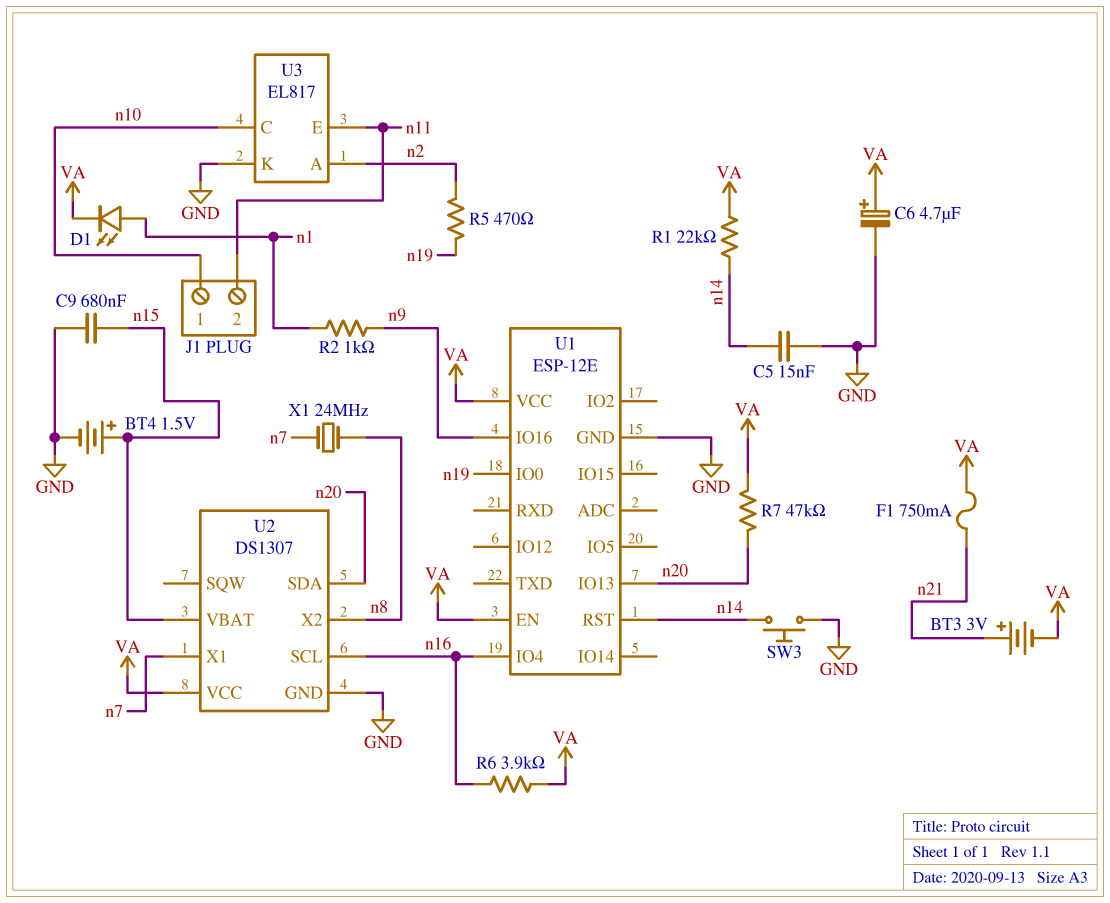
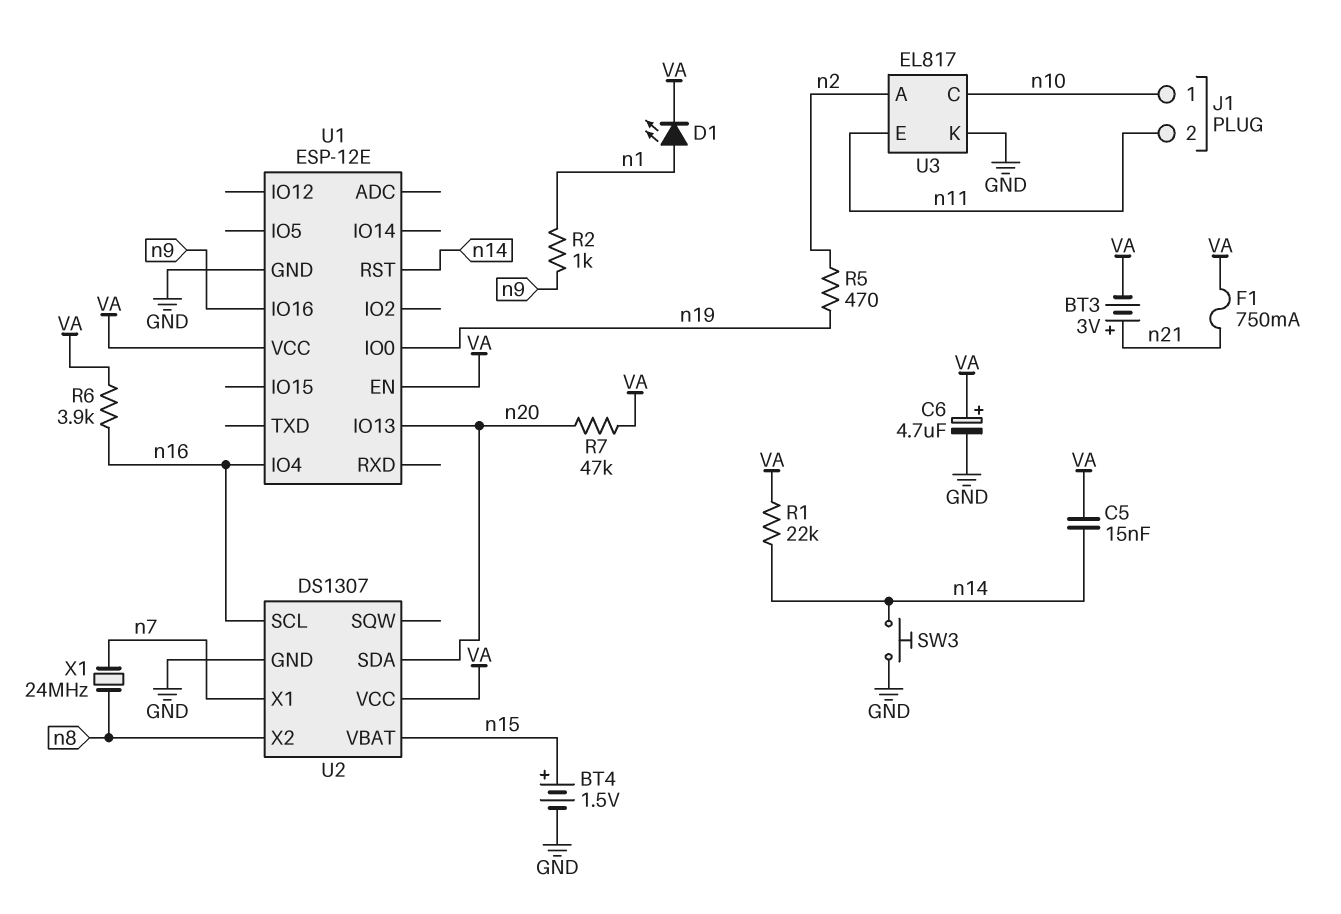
C5: 15nF (GND, n14) -> 15nF (VA, n14)
C9: 680nF (GND, n15) -> none

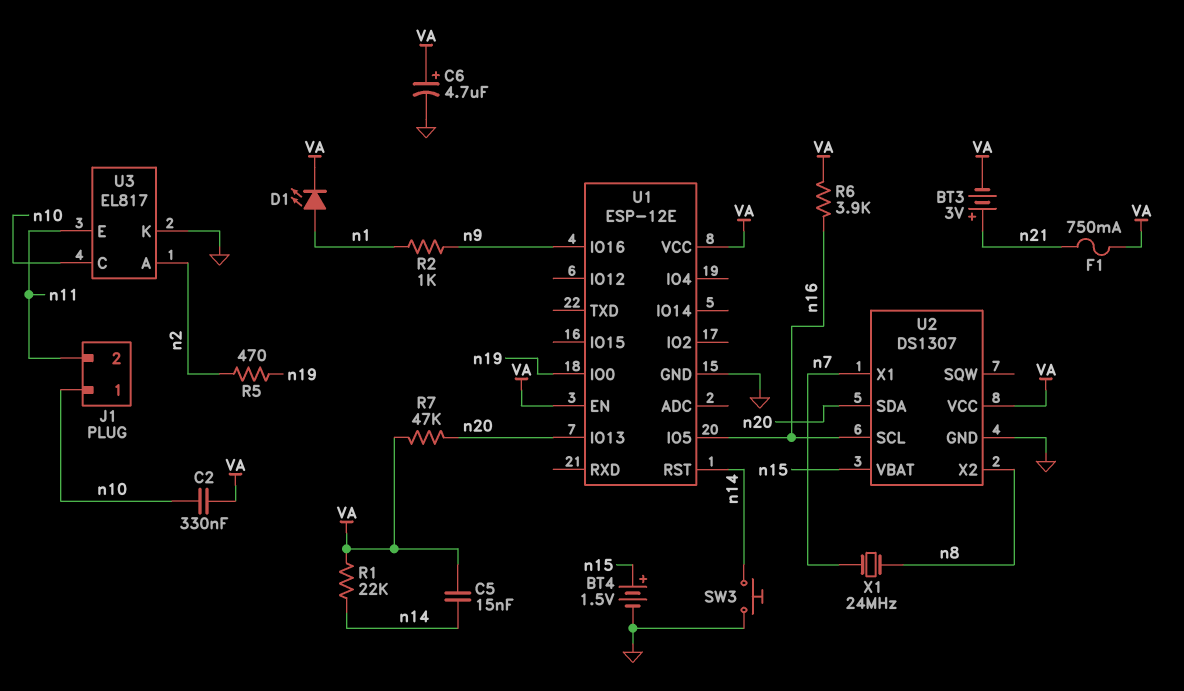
C2: none -> 330nF (VA, n10)
U1 pin IO4: n16 -> none
U1 pin IO5: none -> n16

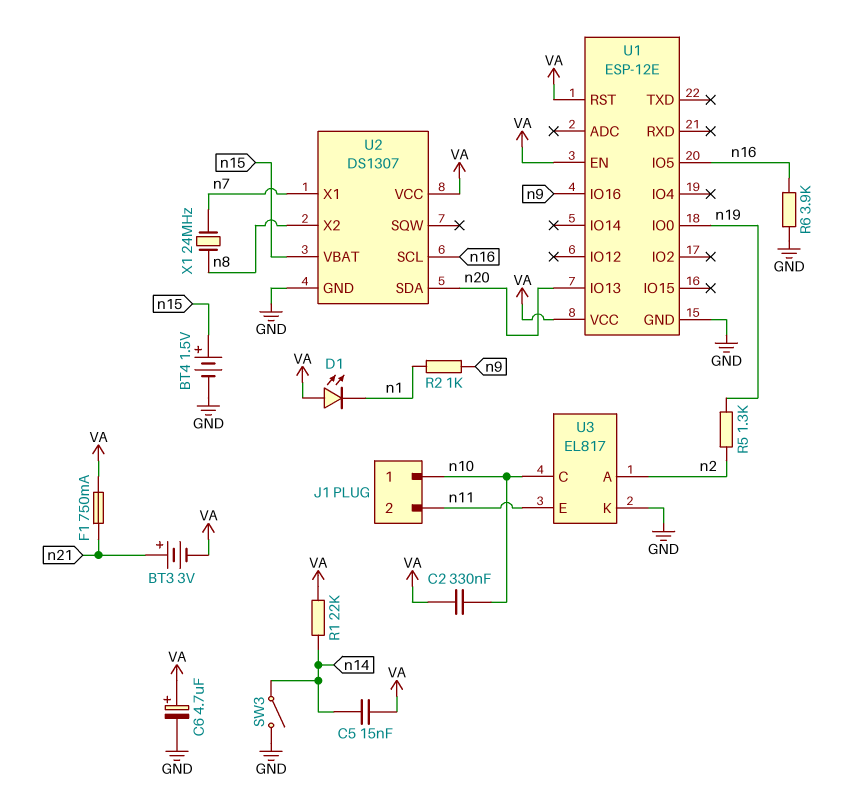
D1: LED (A n1, K VA) -> LED (A VA, K n1)
R5: 470 (n2, n19) -> 1.3k (n2, n19)
R6: 3.9k (VA, n16) -> 3.9k (GND, n16)
R7: 47k (VA, n20) -> none
SW3: button (GND, n14) -> switch (GND, n14)
U1 pin RST: n14 -> VA

